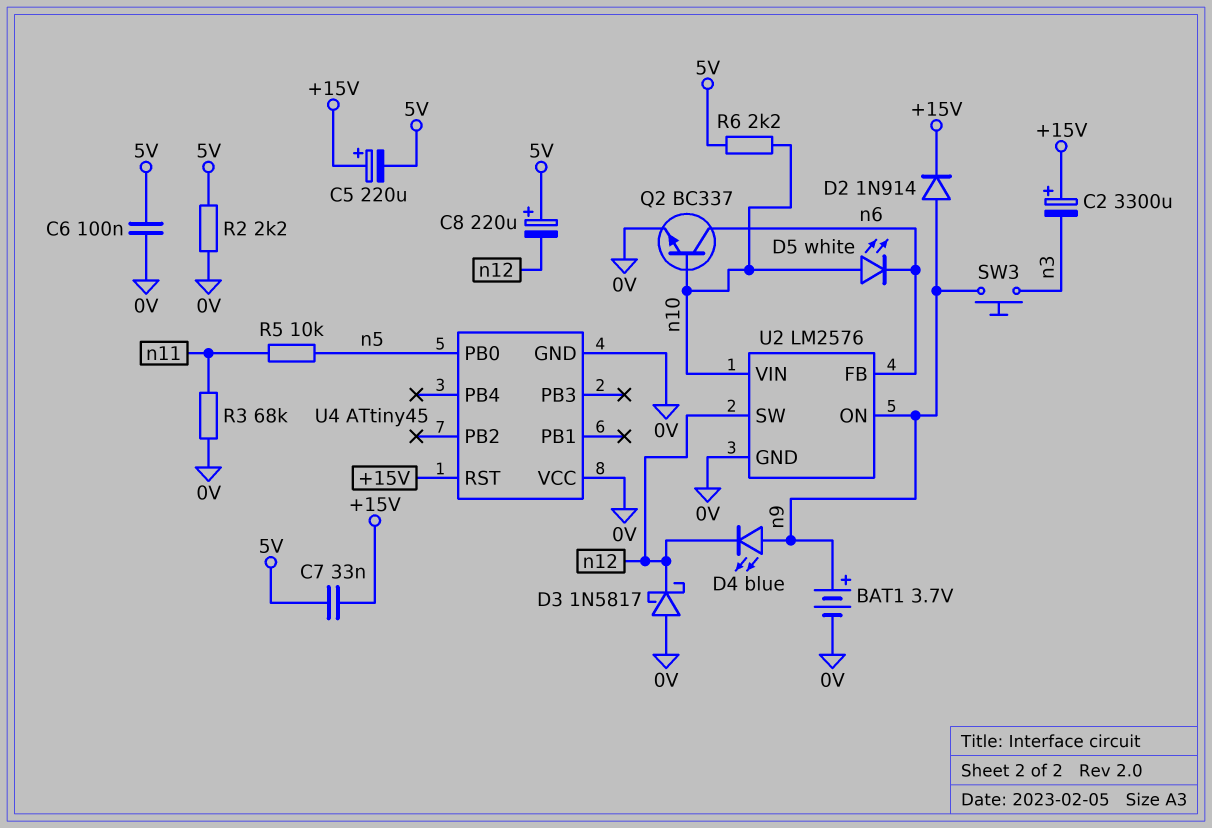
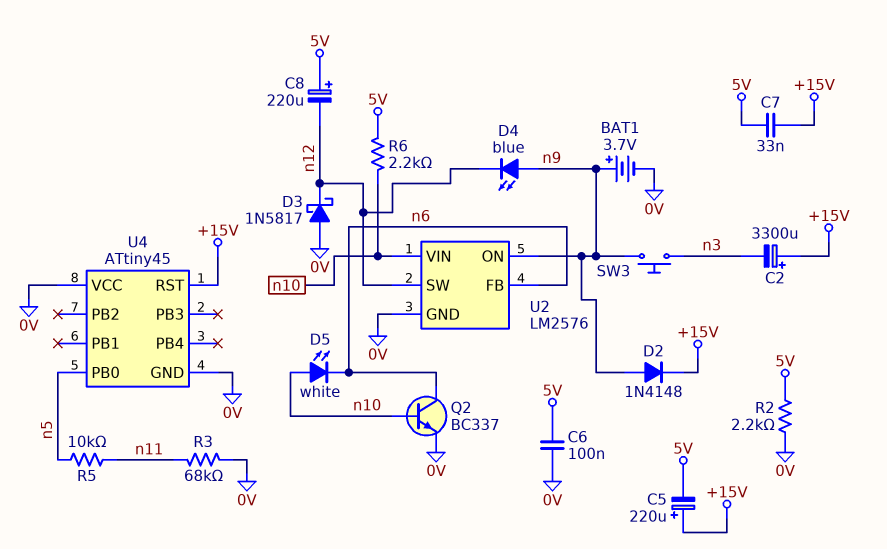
D2: diode 1N914 (A n9, K +15V) -> diode 1N4148 (A n9, K +15V)

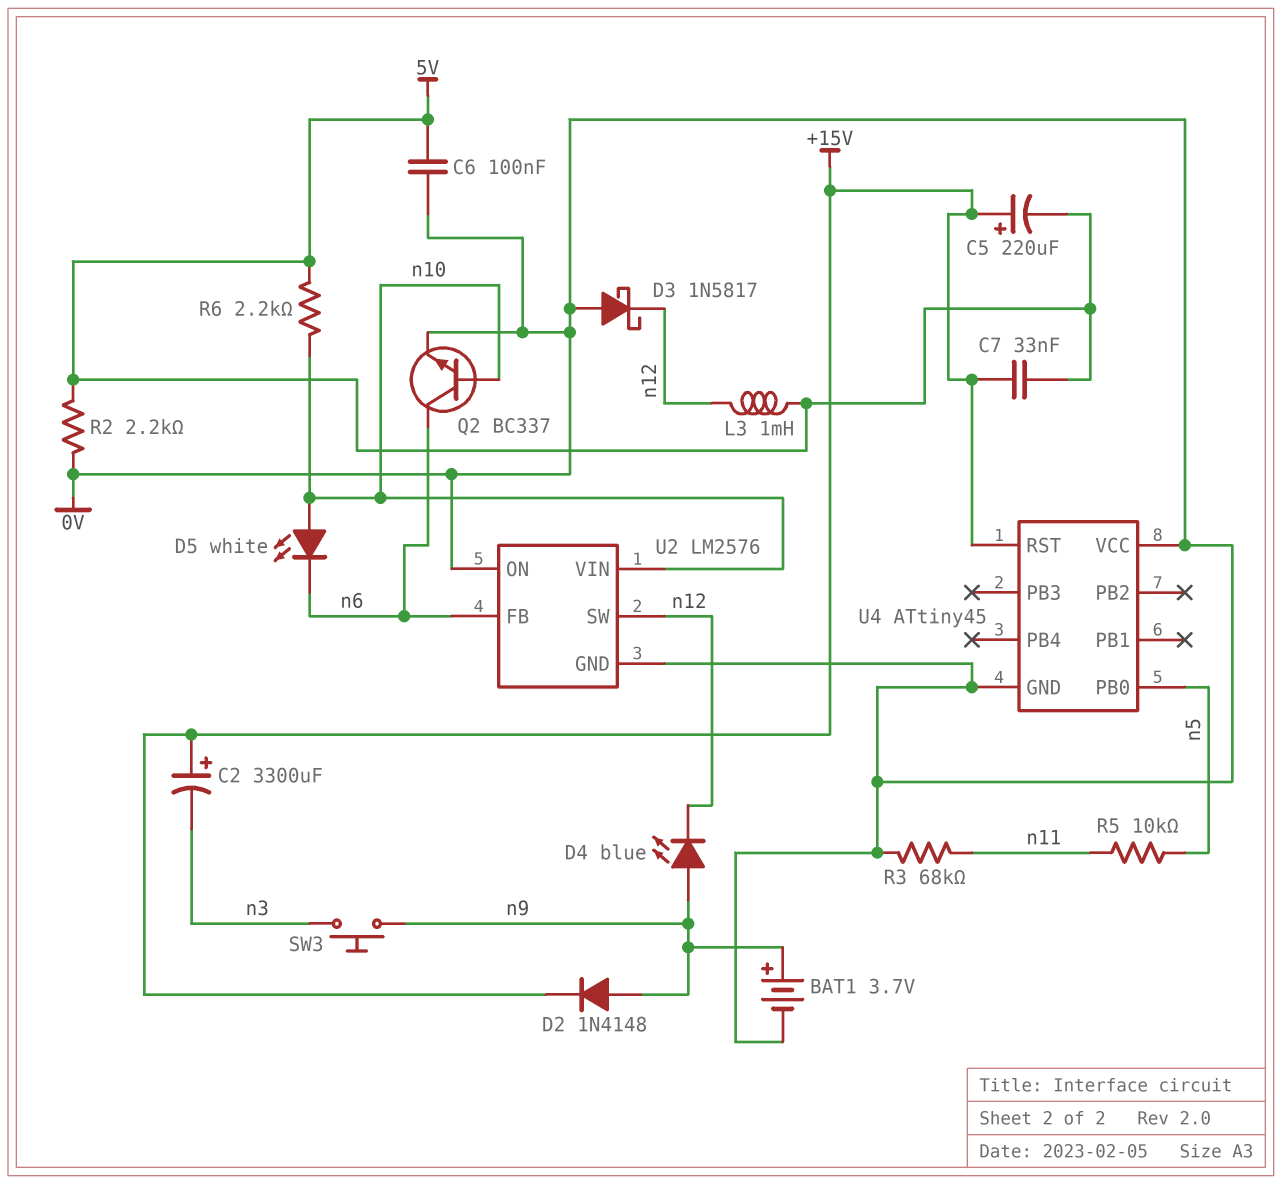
C8: 220uF (plus 5V, minus n12) -> none
L3: none -> 1mH (5V, n12)
U2 pin ON: n9 -> 0V

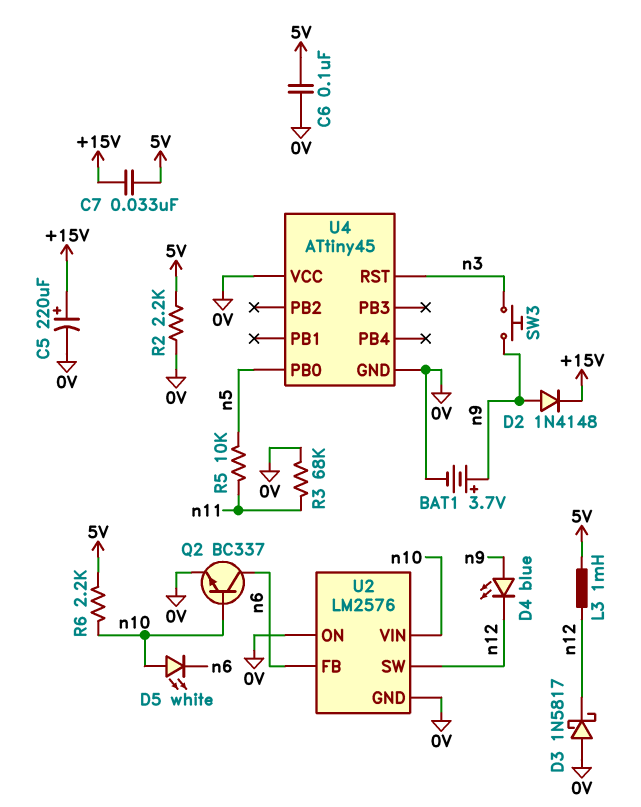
C2: 3300uF (plus +15V, minus n3) -> none
C5: 220uF (plus +15V, minus 5V) -> 220uF (plus +15V, minus 0V)
U4 pin RST: +15V -> n3

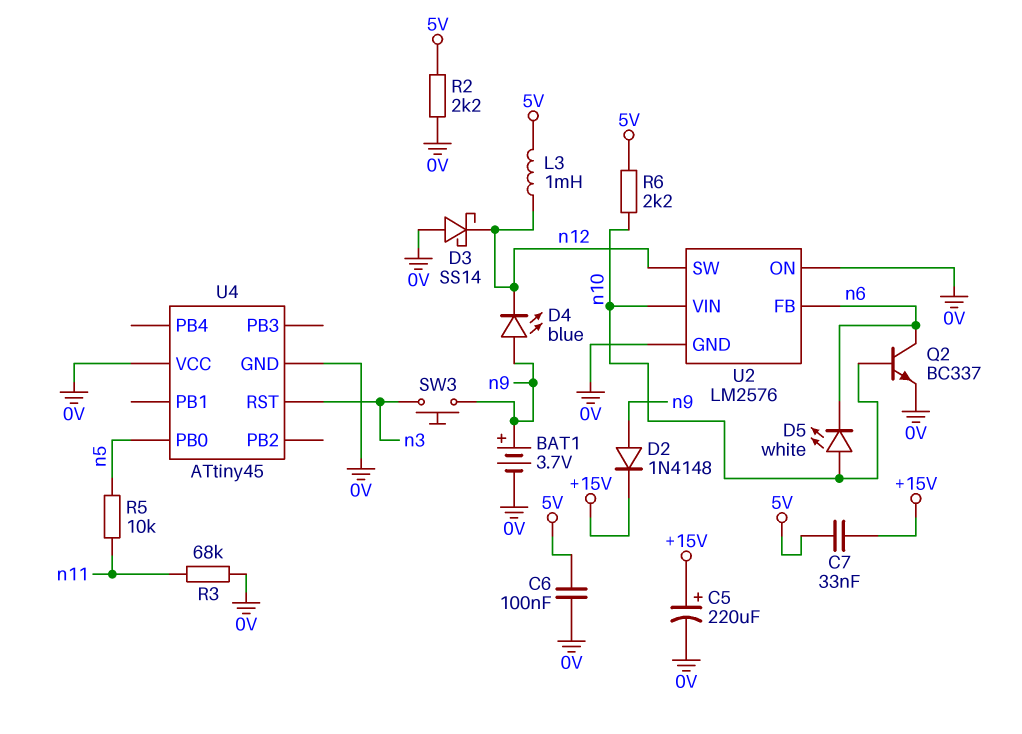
D3: schottky 1N5817 (A 0V, K n12) -> schottky SS14 (A 0V, K n12)

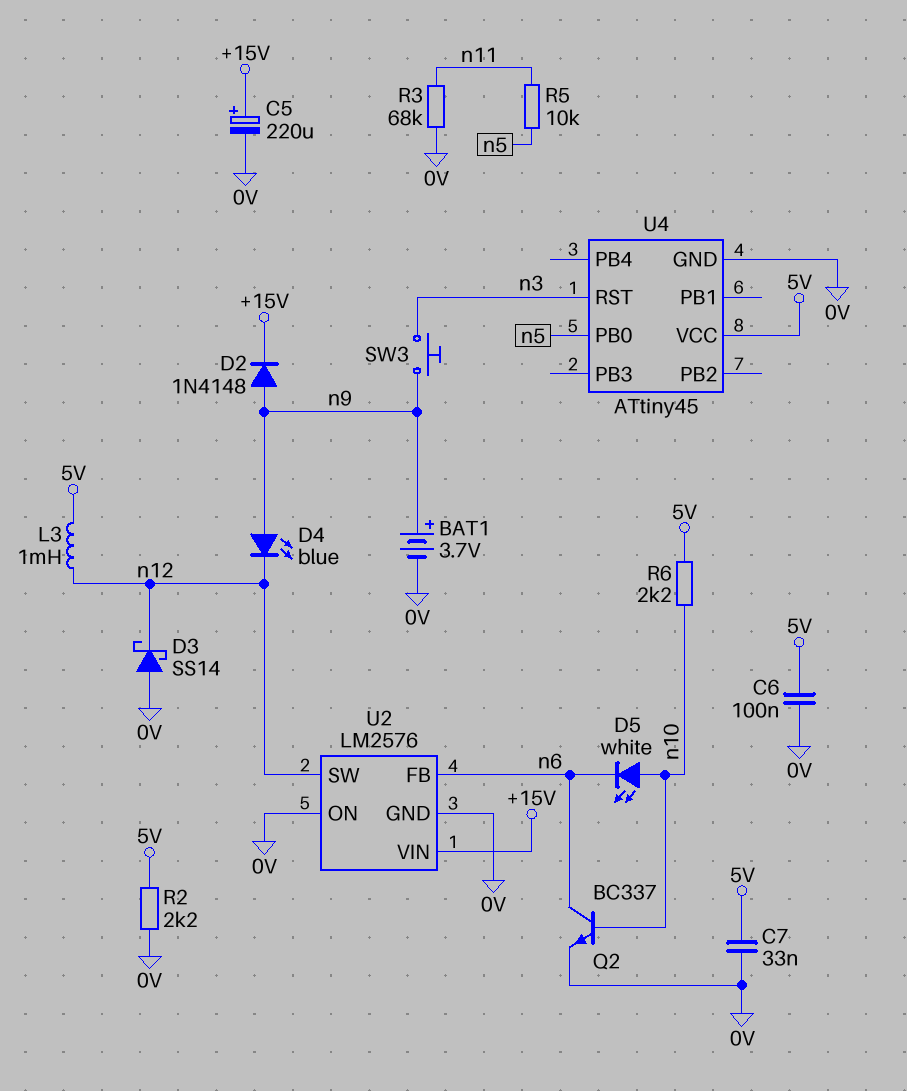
C7: 33nF (+15V, 5V) -> 33nF (0V, 5V)
U2 pin VIN: n10 -> +15V
U4 pin VCC: 0V -> 5V

